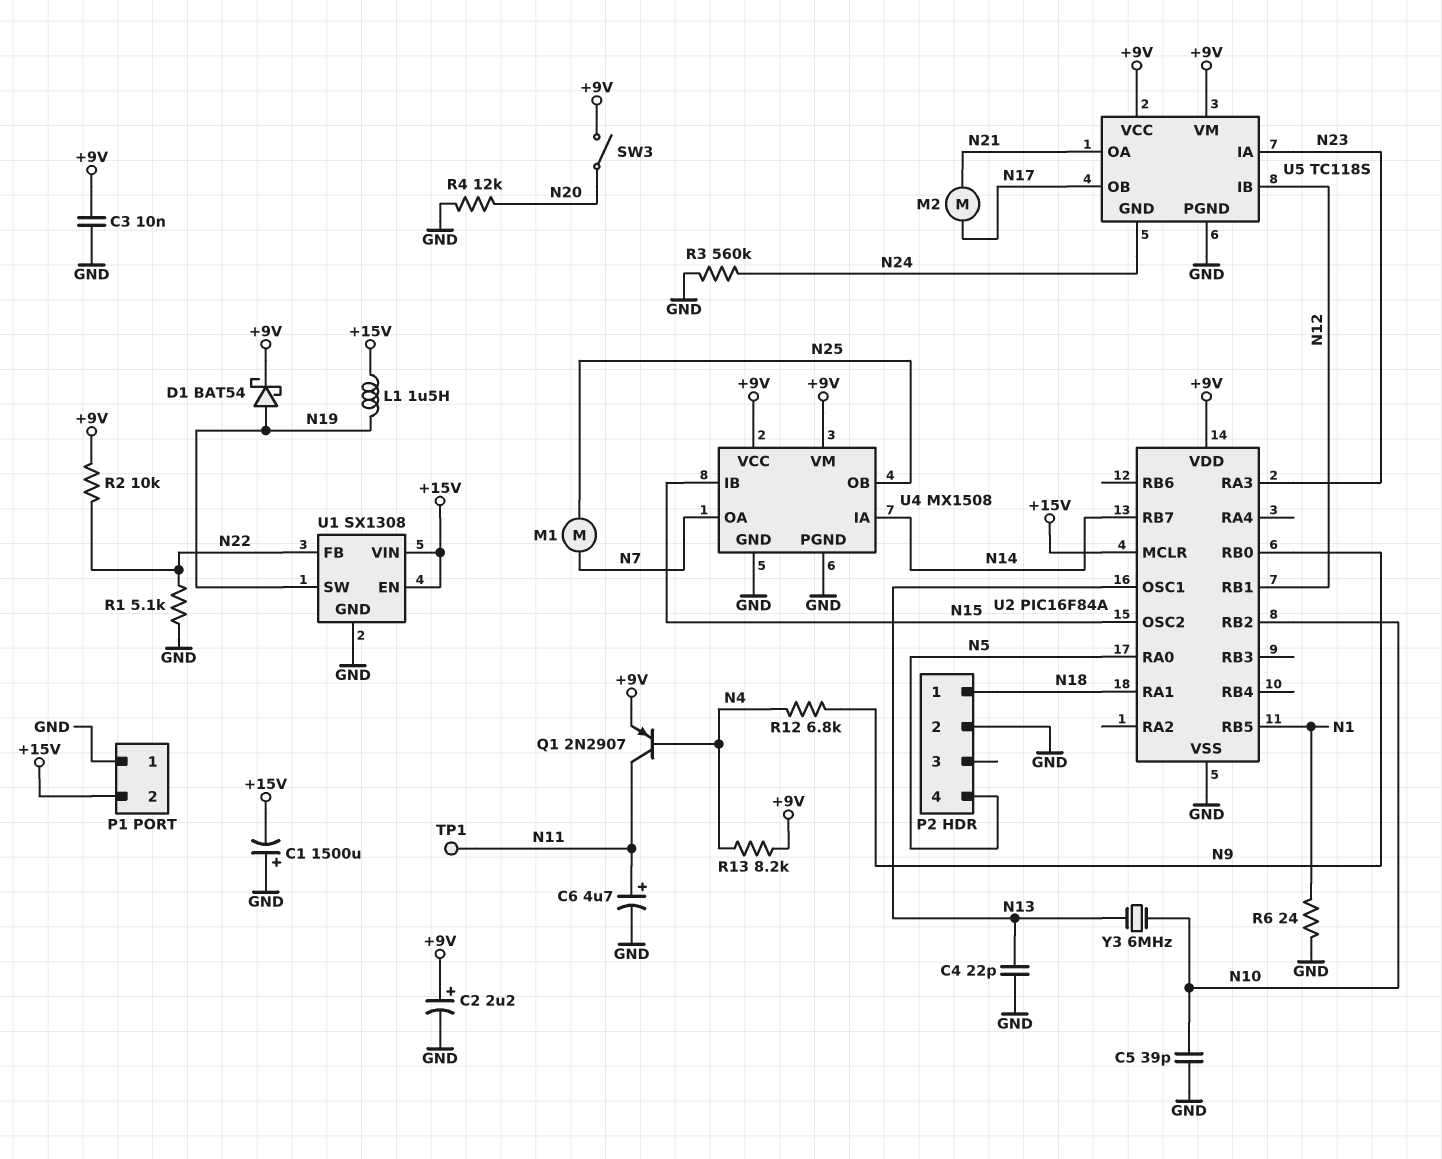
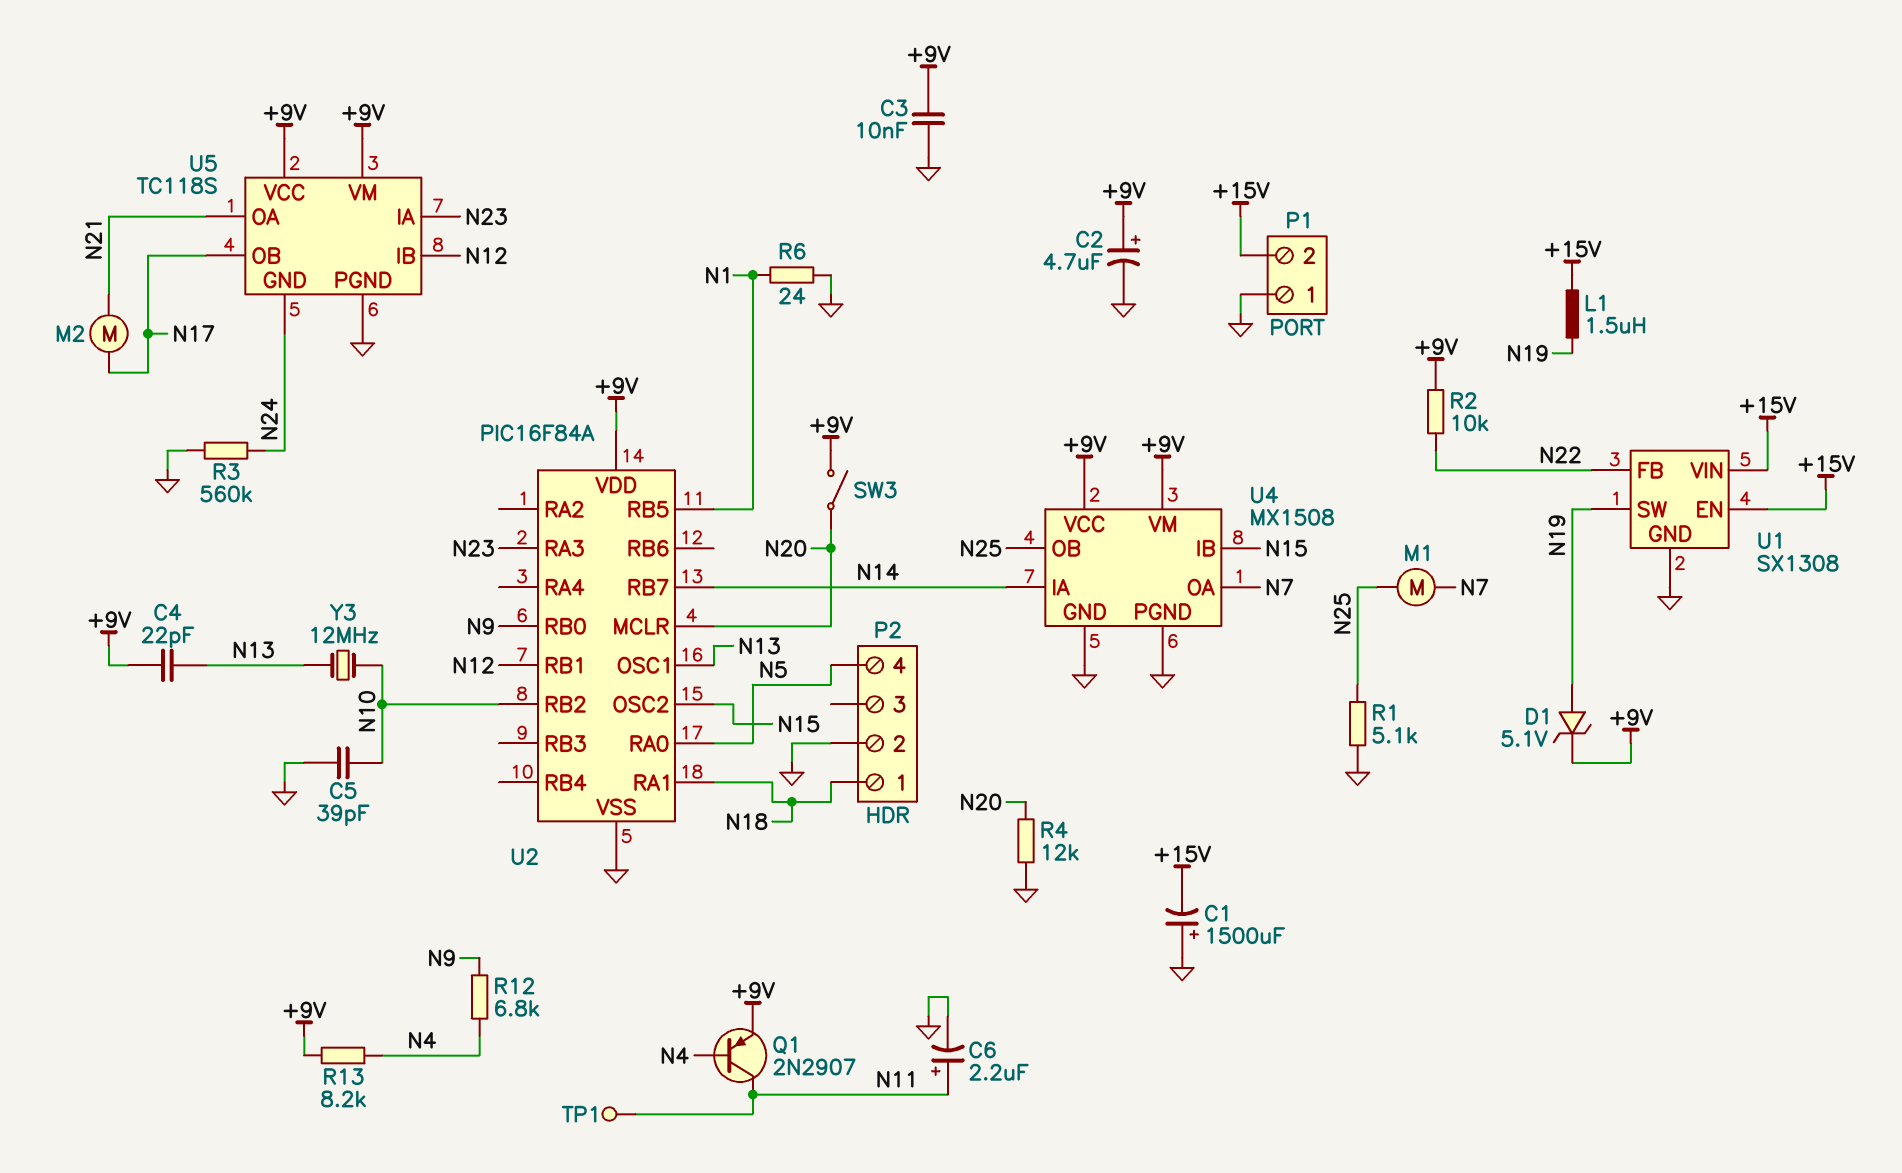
C2: 2.2uF (plus +9V, minus GND) -> 4.7uF (plus +9V, minus GND)
C4: 22pF (GND, N13) -> 22pF (+9V, N13)
C6: 4.7uF (plus N11, minus GND) -> 2.2uF (plus N11, minus GND)
D1: schottky BAT54 (A N19, K +9V) -> zener 5.1V (A N19, K +9V)
R1: 5.1k (GND, N22) -> 5.1k (GND, N25)
U2 pin MCLR: +15V -> N20
Y3: 6MHz (N10, N13) -> 12MHz (N10, N13)

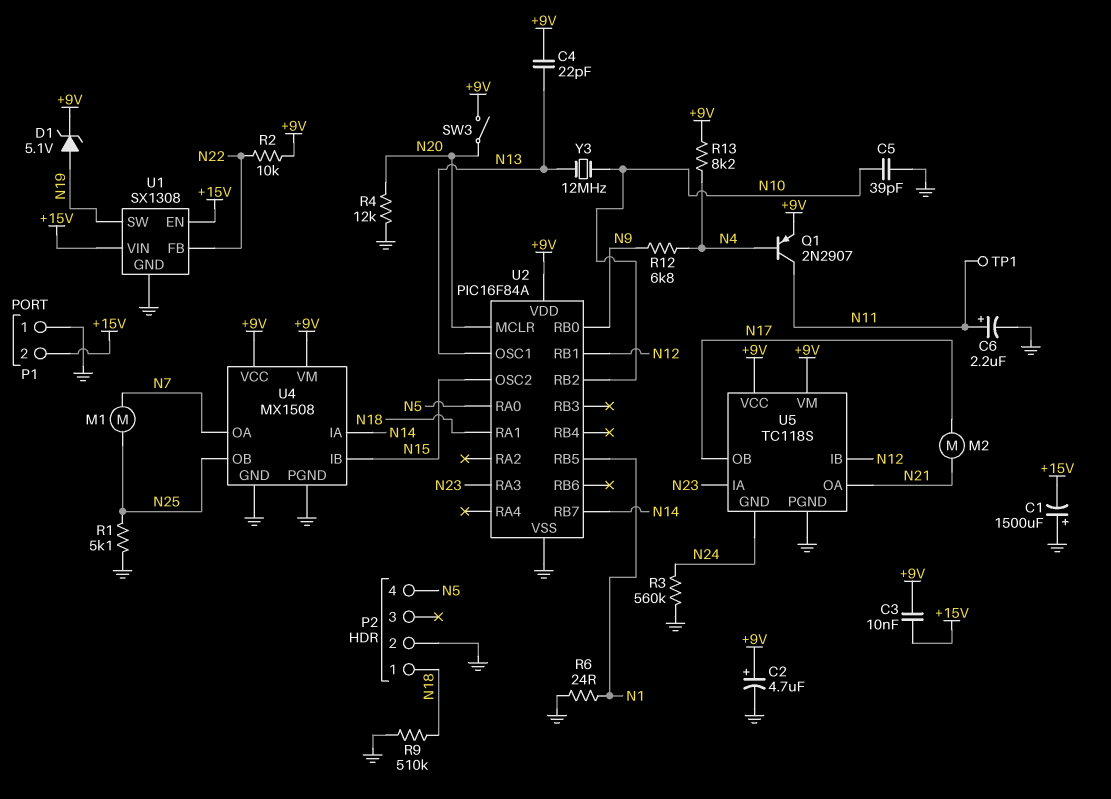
C3: 10nF (+9V, GND) -> 10nF (+9V, +15V)
L1: 1.5uH (+15V, N19) -> none
R9: none -> 510k (GND, N18)

